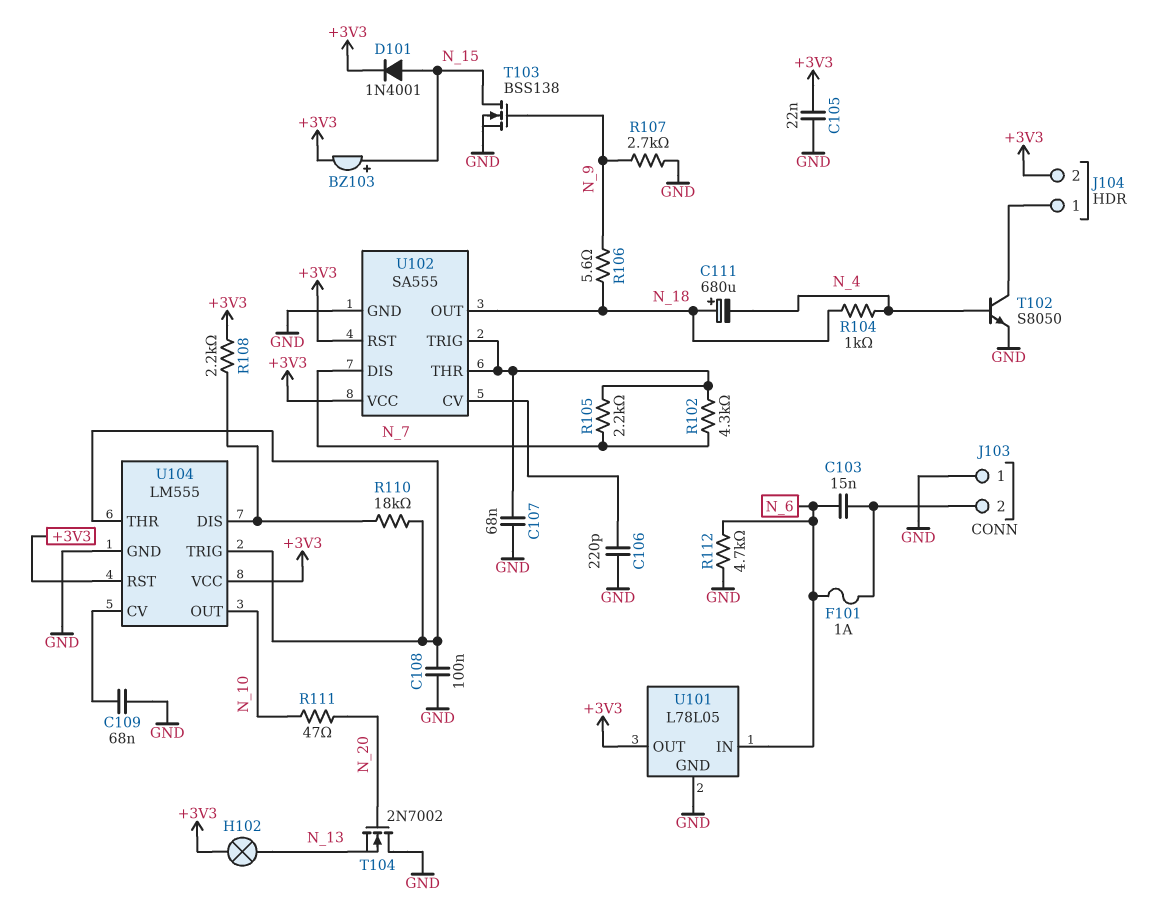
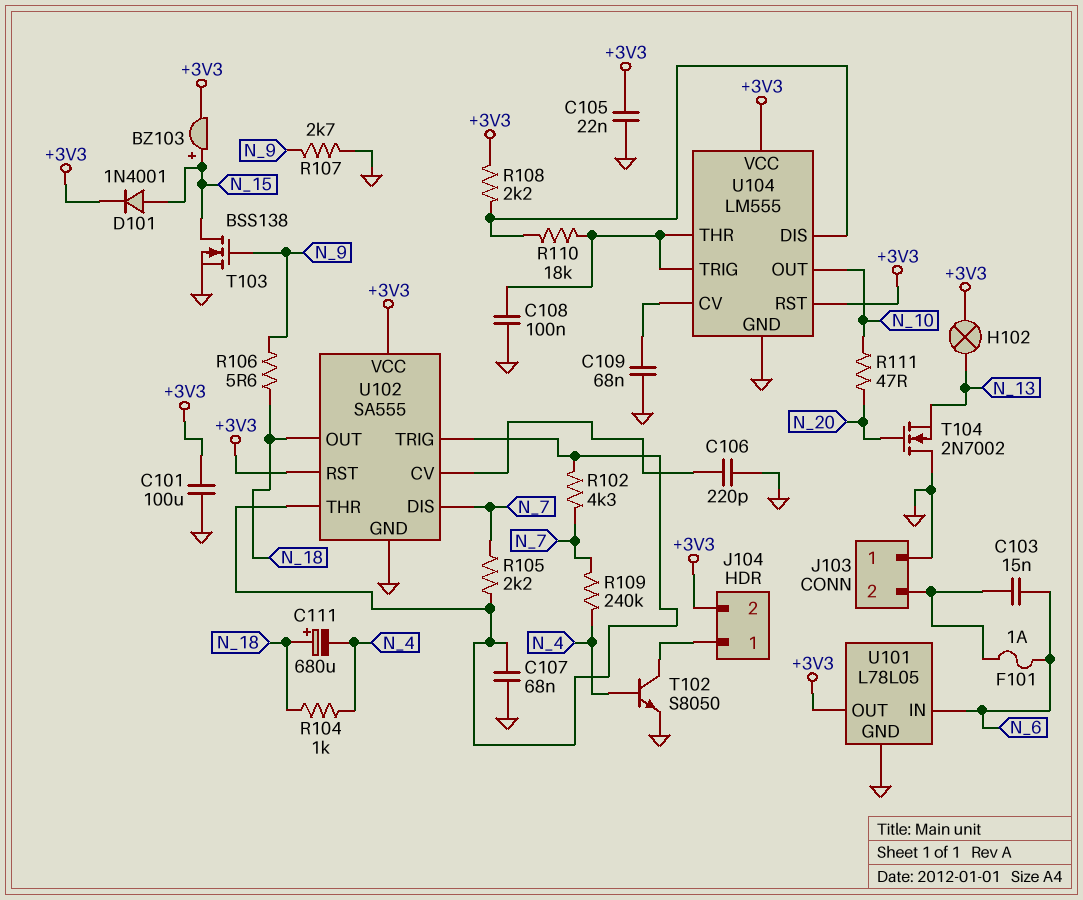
C101: none -> 100uF (+3V3, GND)
R109: none -> 240k (N_4, N_7)
R112: 4.7k (GND, N_6) -> none

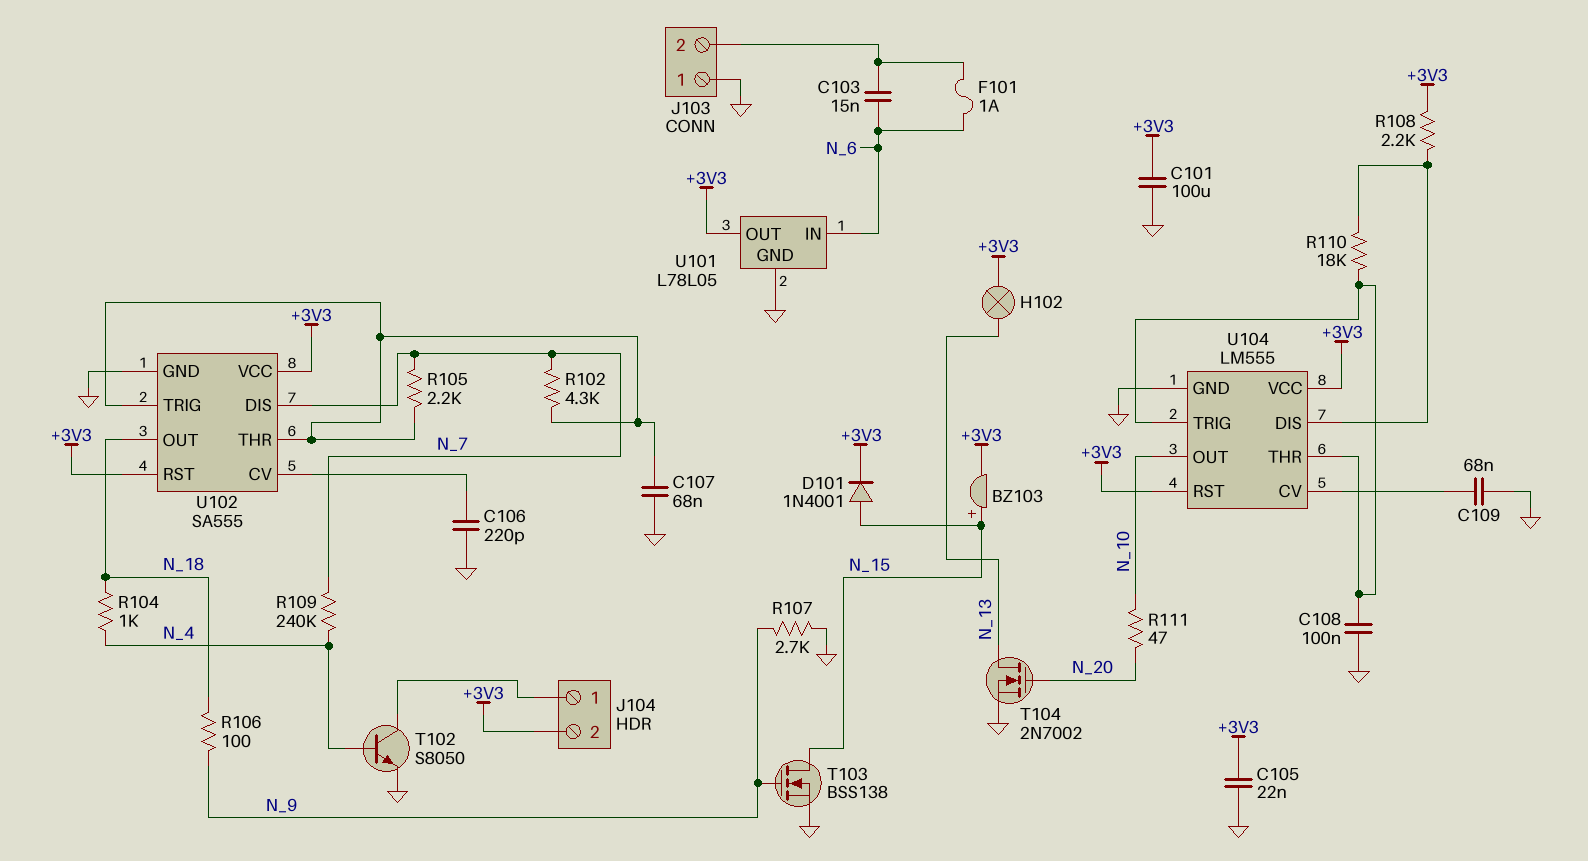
C111: 680uF (plus N_18, minus N_4) -> none
R106: 5.6 (N_9, N_18) -> 100 (N_9, N_18)
T104: NMOS 2N7002 (G N_20, D GND, S N_13) -> NMOS 2N7002 (G N_20, D N_13, S GND)

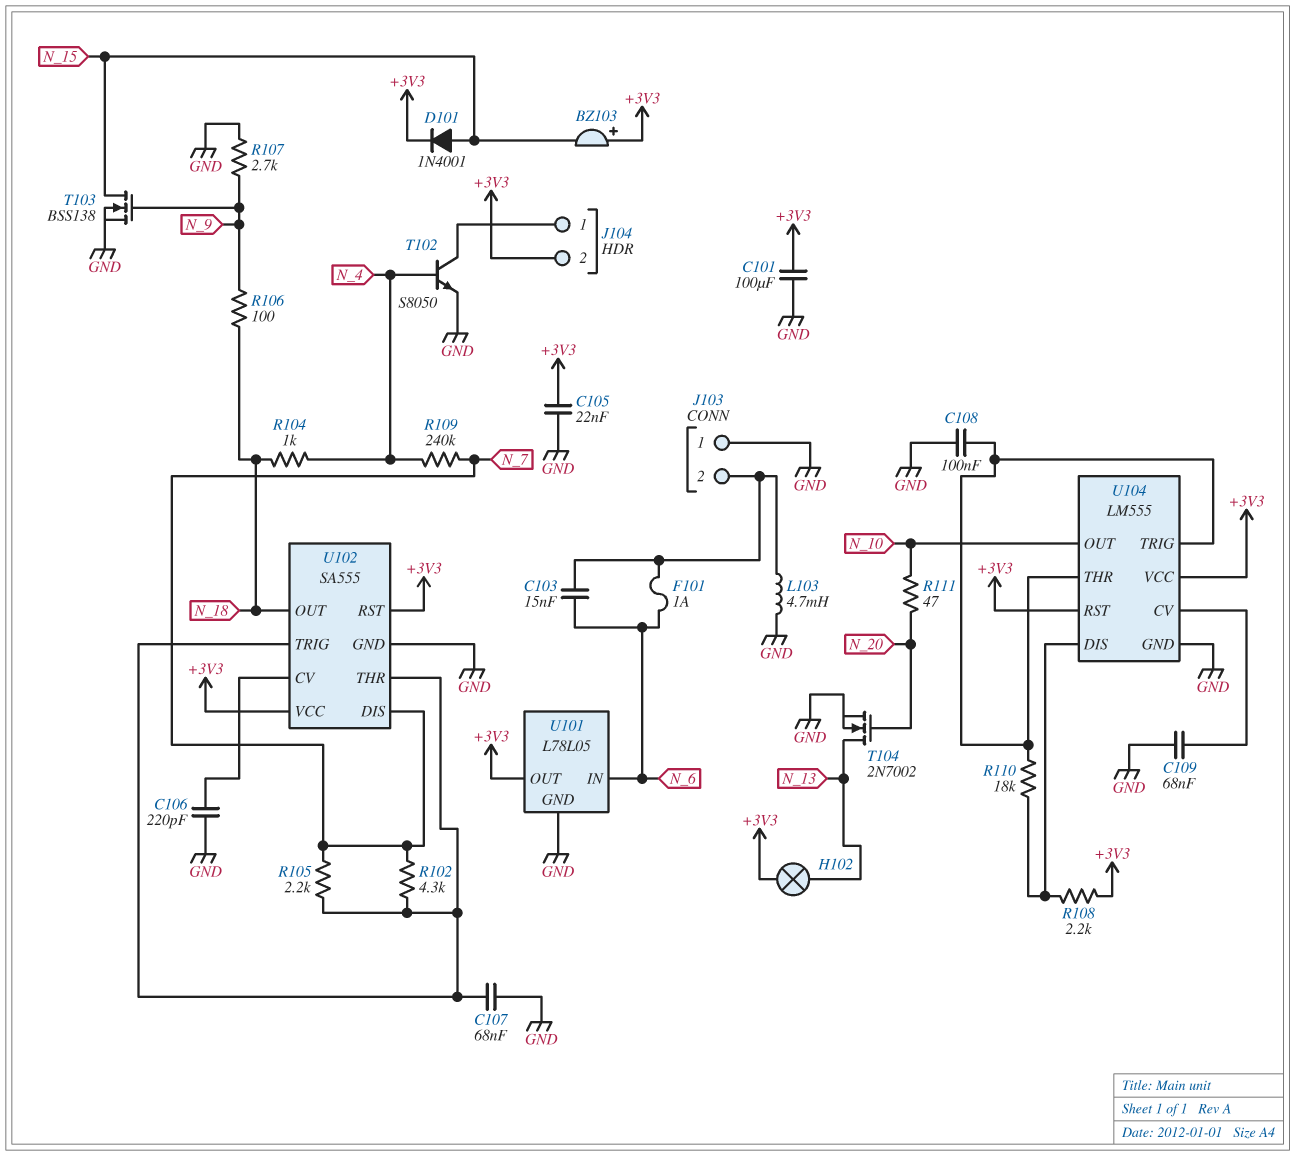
BZ103: buzzer (plus N_15, minus +3V3) -> buzzer (plus +3V3, minus N_15)
L103: none -> 4.7mH (GND, J103/2)

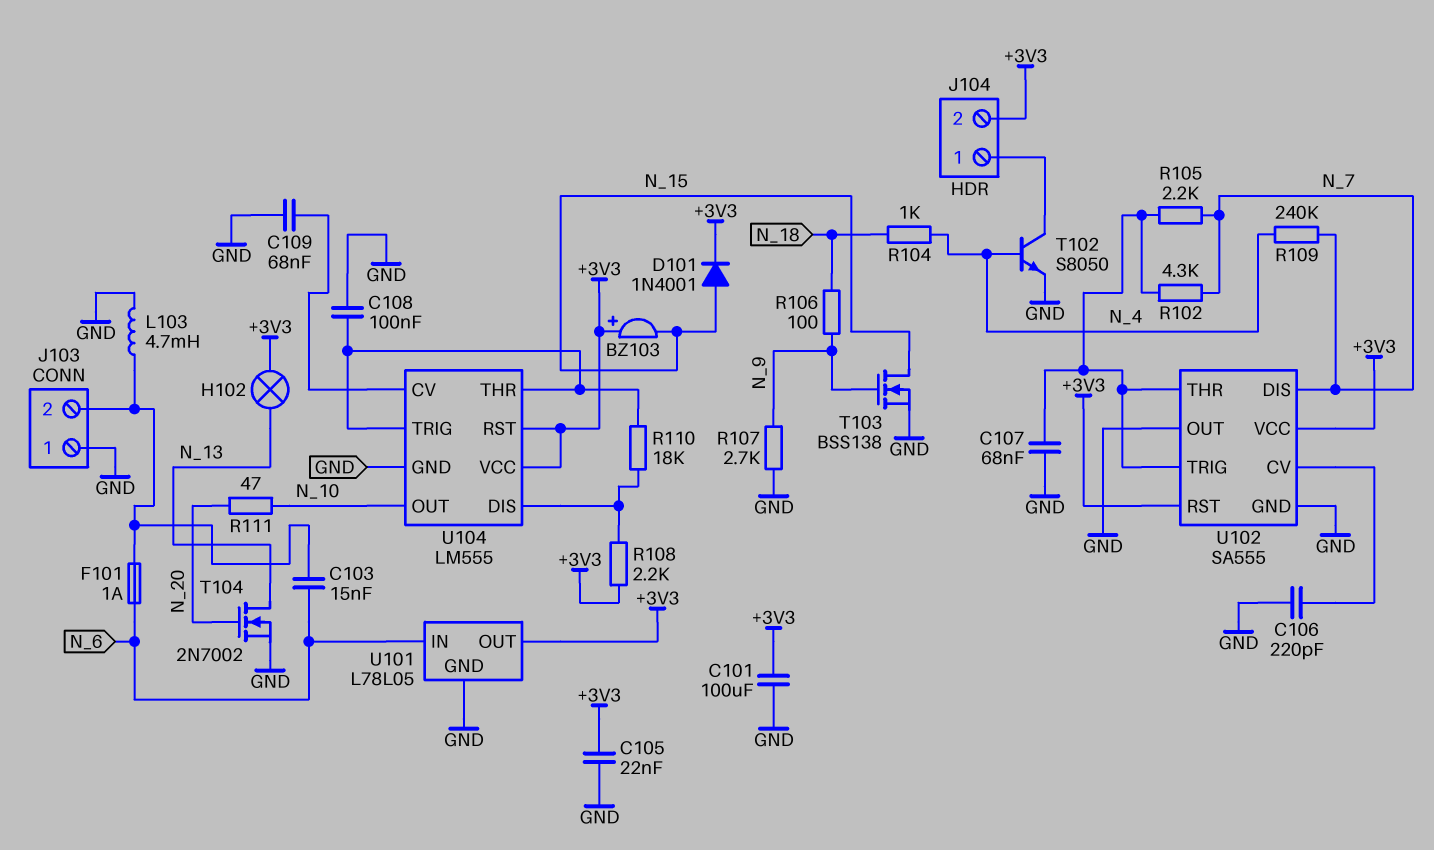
U102 pin OUT: N_18 -> GND

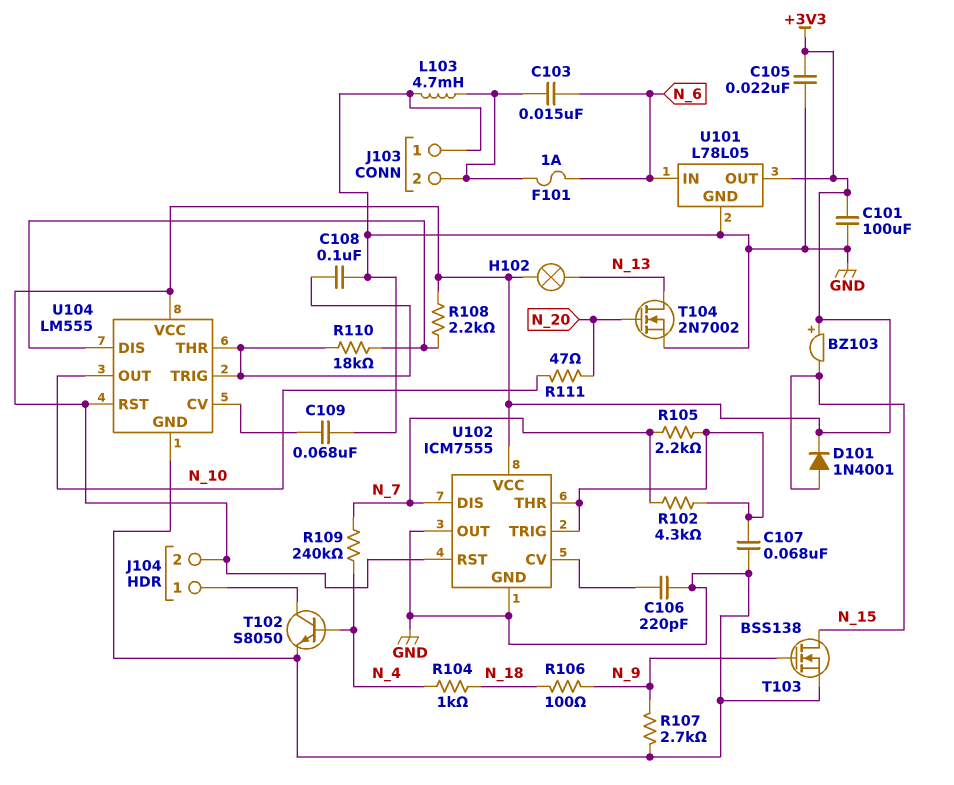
U102: SA555 -> ICM7555

